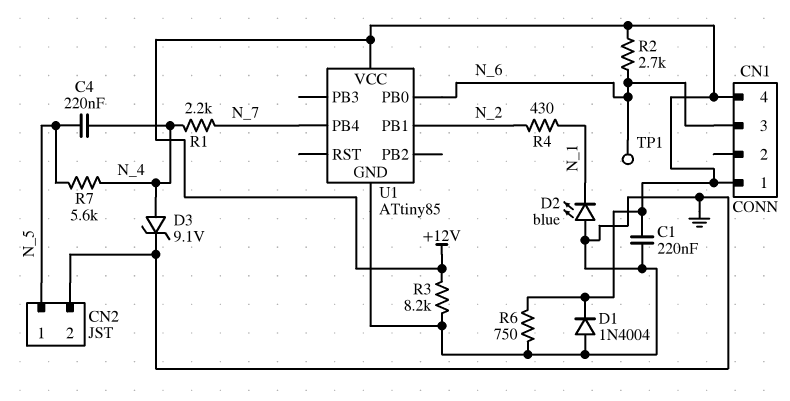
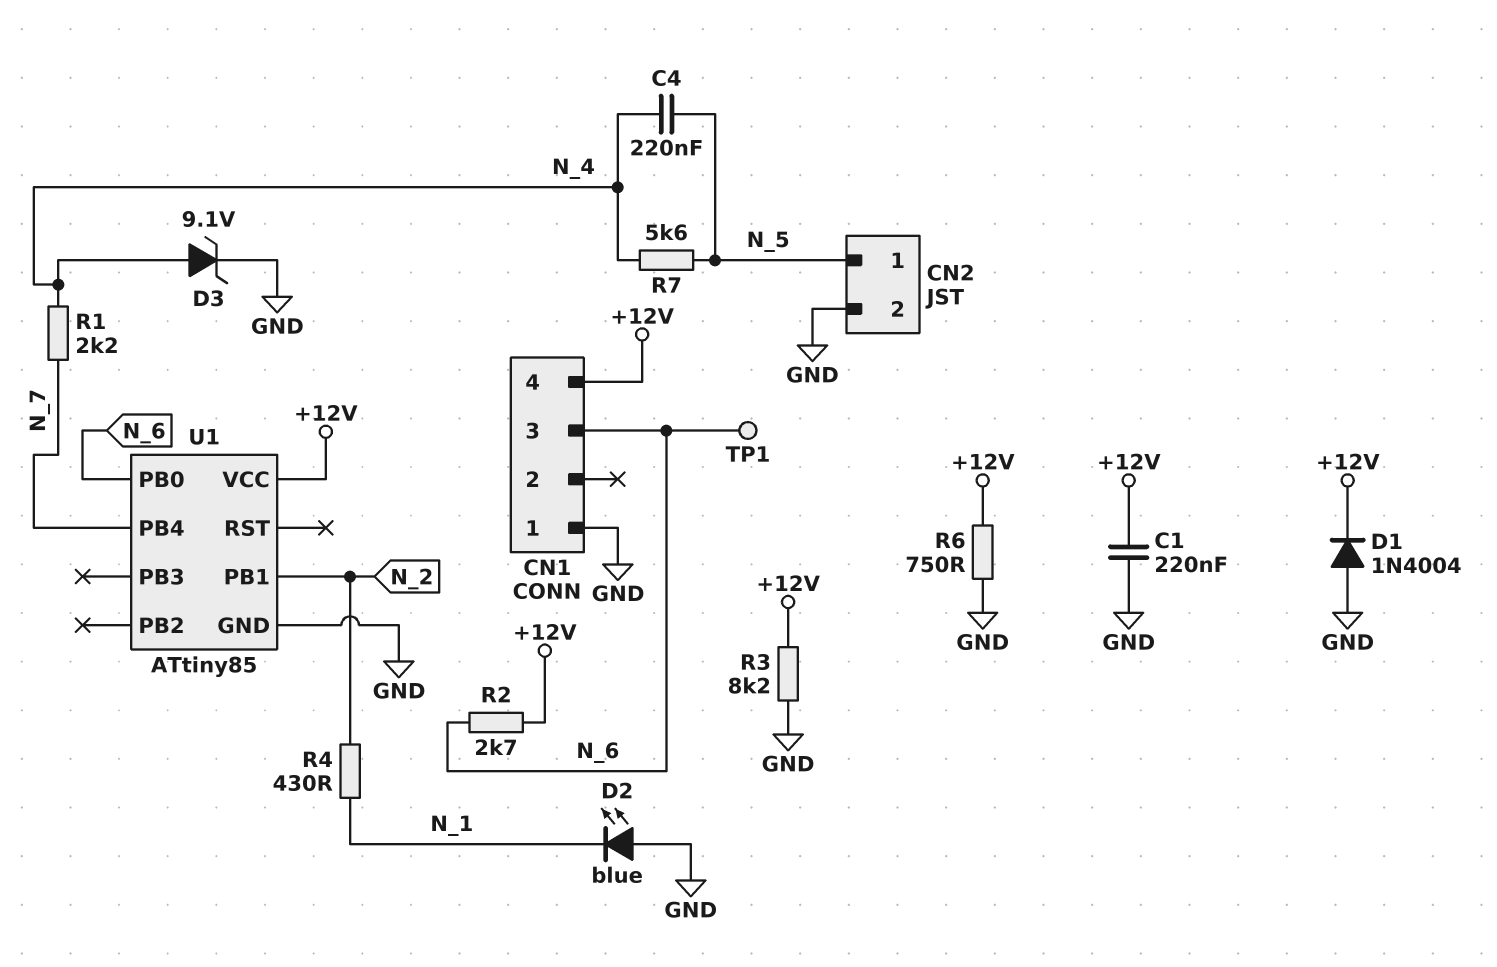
CN1 pin 1: +12V -> GND

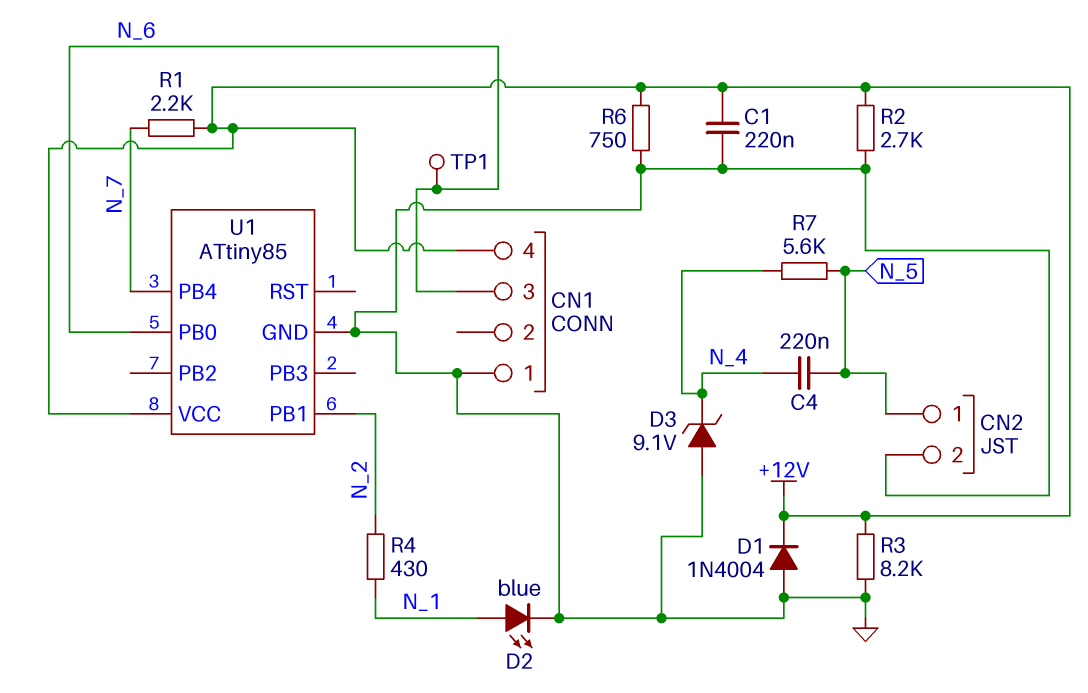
D2: LED blue (A GND, K N_1) -> LED blue (A N_1, K GND)
D3: zener 9.1V (A N_4, K GND) -> zener 9.1V (A GND, K N_4)
R1: 2.2k (N_4, N_7) -> 2.2k (+12V, N_7)
R2: 2.7k (+12V, N_6) -> 2.7k (+12V, GND)

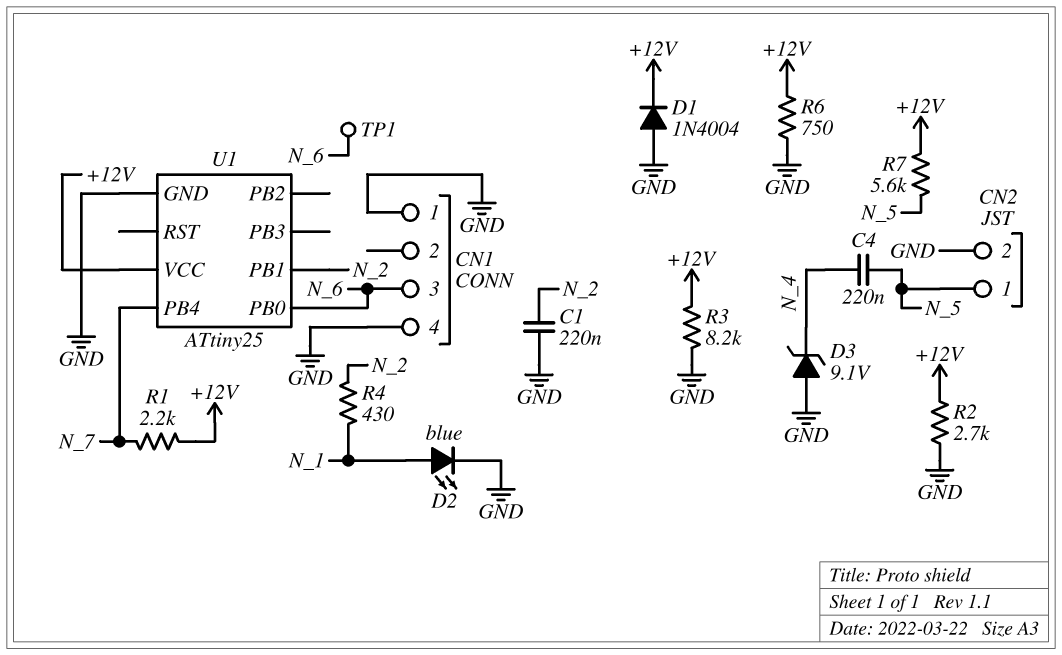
C1: 220nF (+12V, GND) -> 220nF (GND, N_2)
CN1 pin 4: +12V -> GND
R7: 5.6k (N_4, N_5) -> 5.6k (+12V, N_5)
U1: ATtiny85 -> ATtiny25

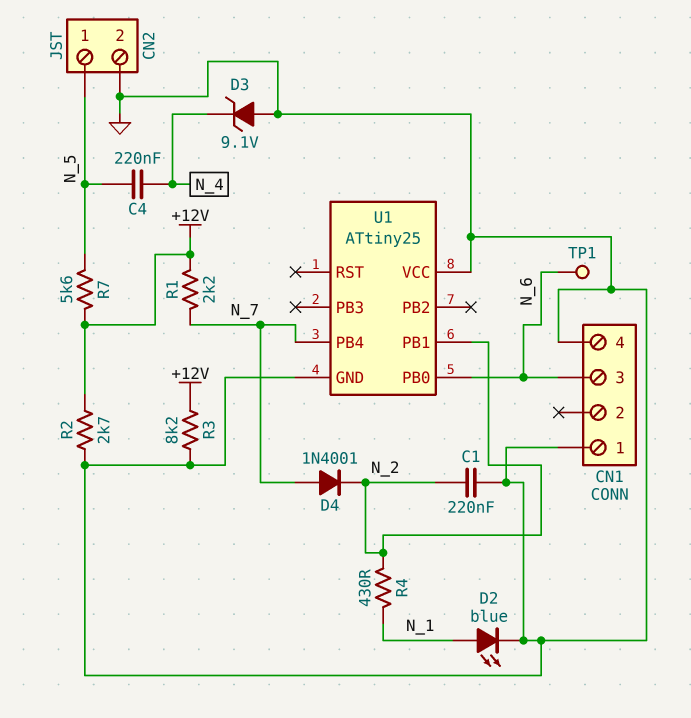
D1: diode 1N4004 (A GND, K +12V) -> none
D4: none -> diode 1N4001 (A N_7, K N_2)
R6: 750 (+12V, GND) -> none
U1 pin VCC: +12V -> GND

